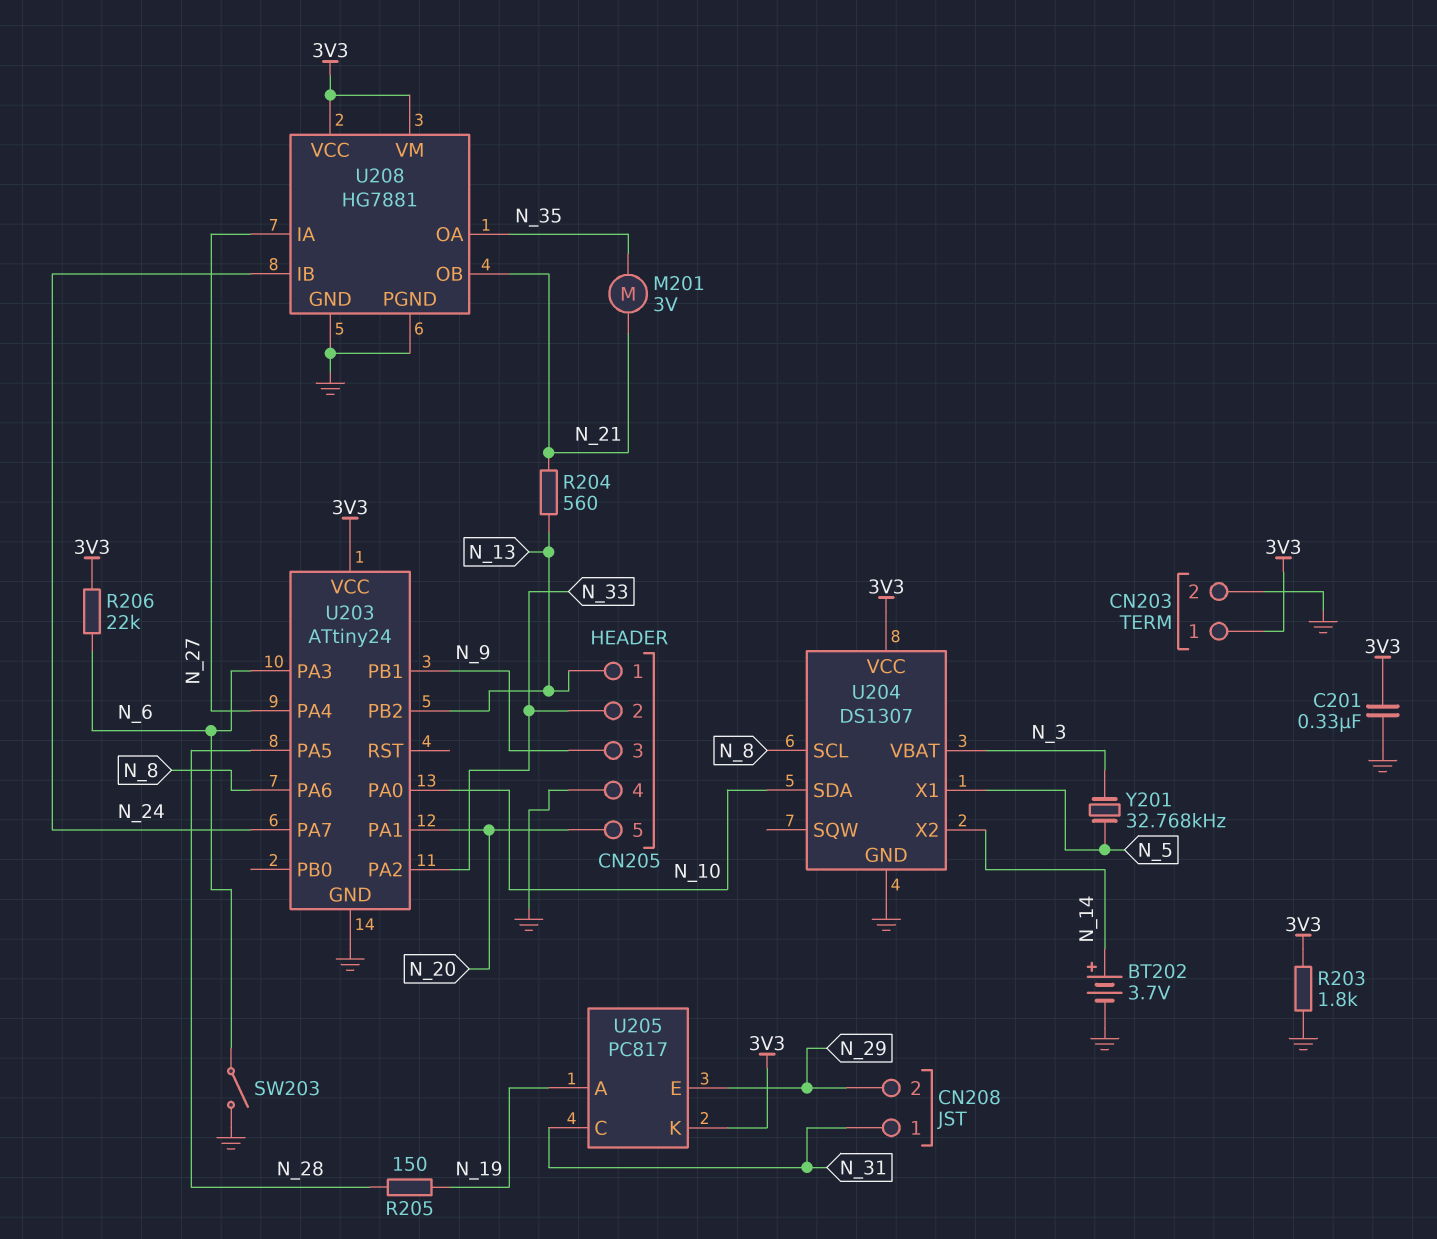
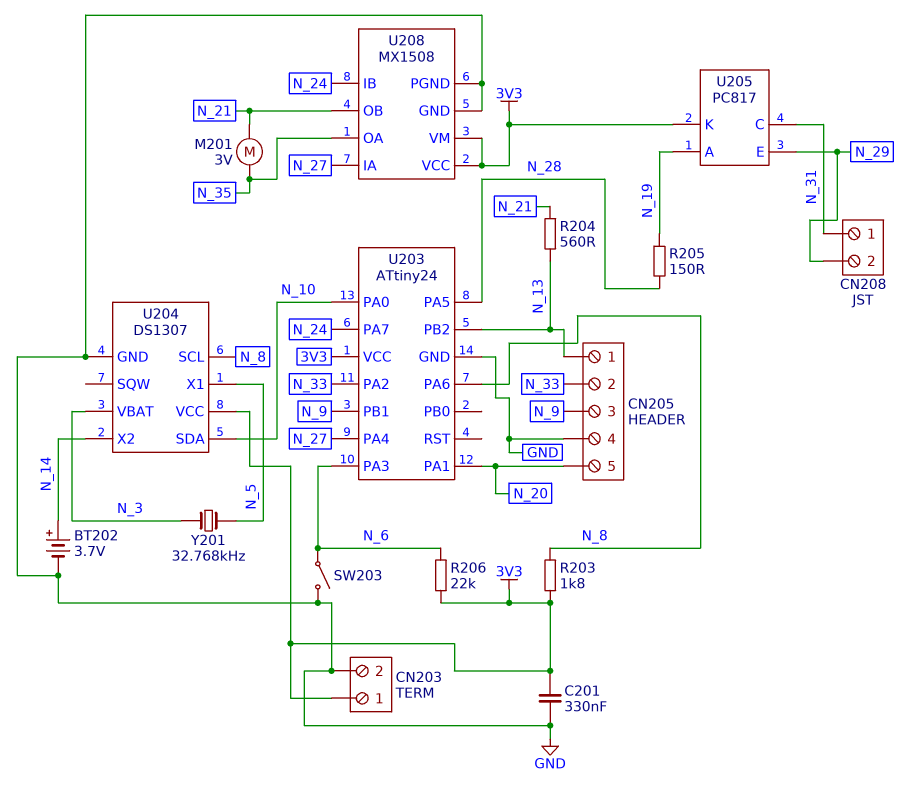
R203: 1.8k (3V3, GND) -> 1.8k (3V3, N_8)
U208: HG7881 -> MX1508

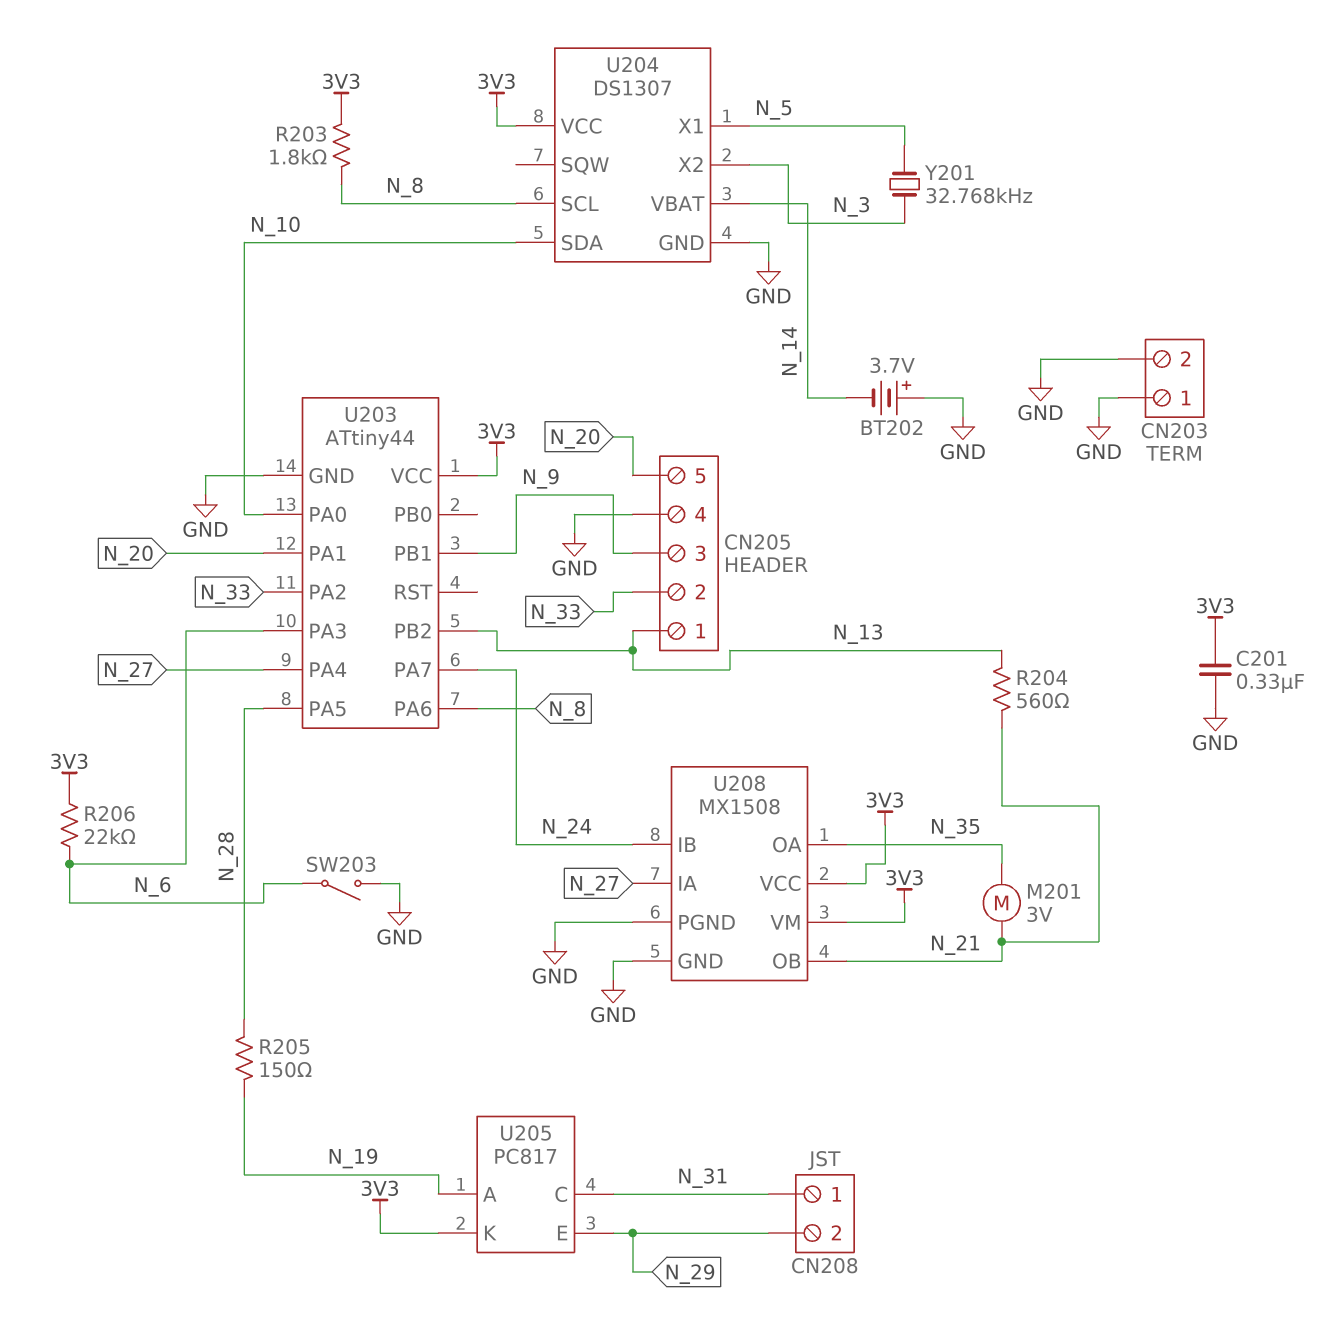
BT202: 3.7V (plus N_14, minus GND) -> 3.7V (plus GND, minus N_14)
CN203 pin 1: 3V3 -> GND
U203: ATtiny24 -> ATtiny44
U204 pin VBAT: N_3 -> N_14
U204 pin X2: N_14 -> N_3

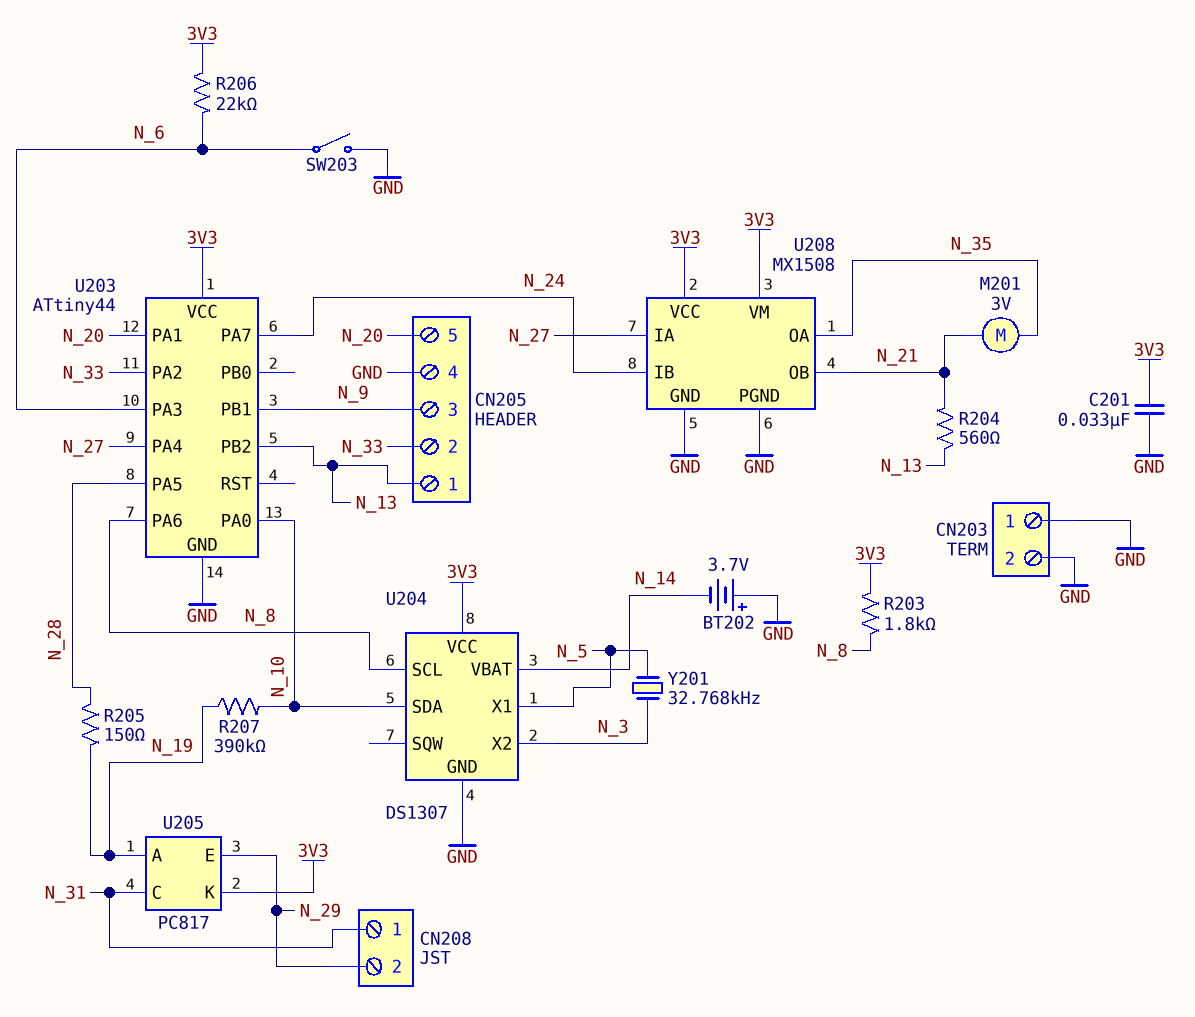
C201: 330nF (3V3, GND) -> 33nF (3V3, GND)
R207: none -> 390k (N_10, N_19)

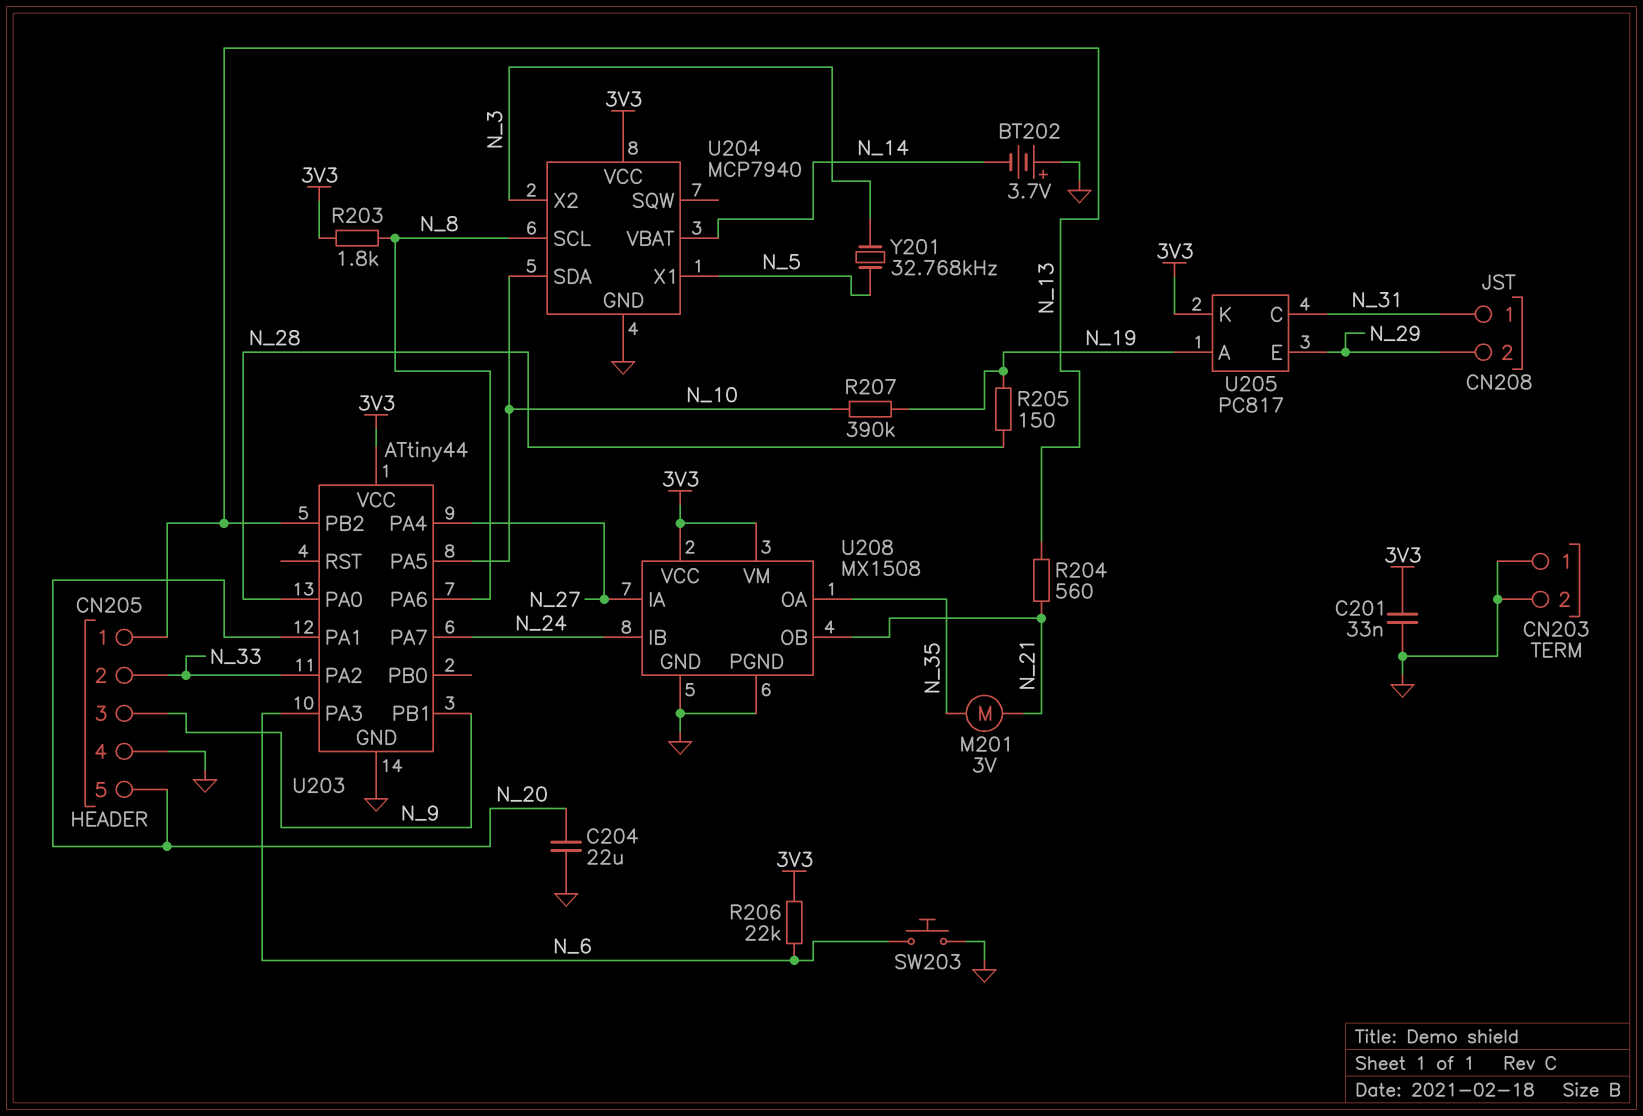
C204: none -> 22uF (GND, N_20)
SW203: switch (GND, N_6) -> button (GND, N_6)
U203 pin PA0: N_10 -> N_28
U203 pin PA5: N_28 -> N_10
U204: DS1307 -> MCP7940

